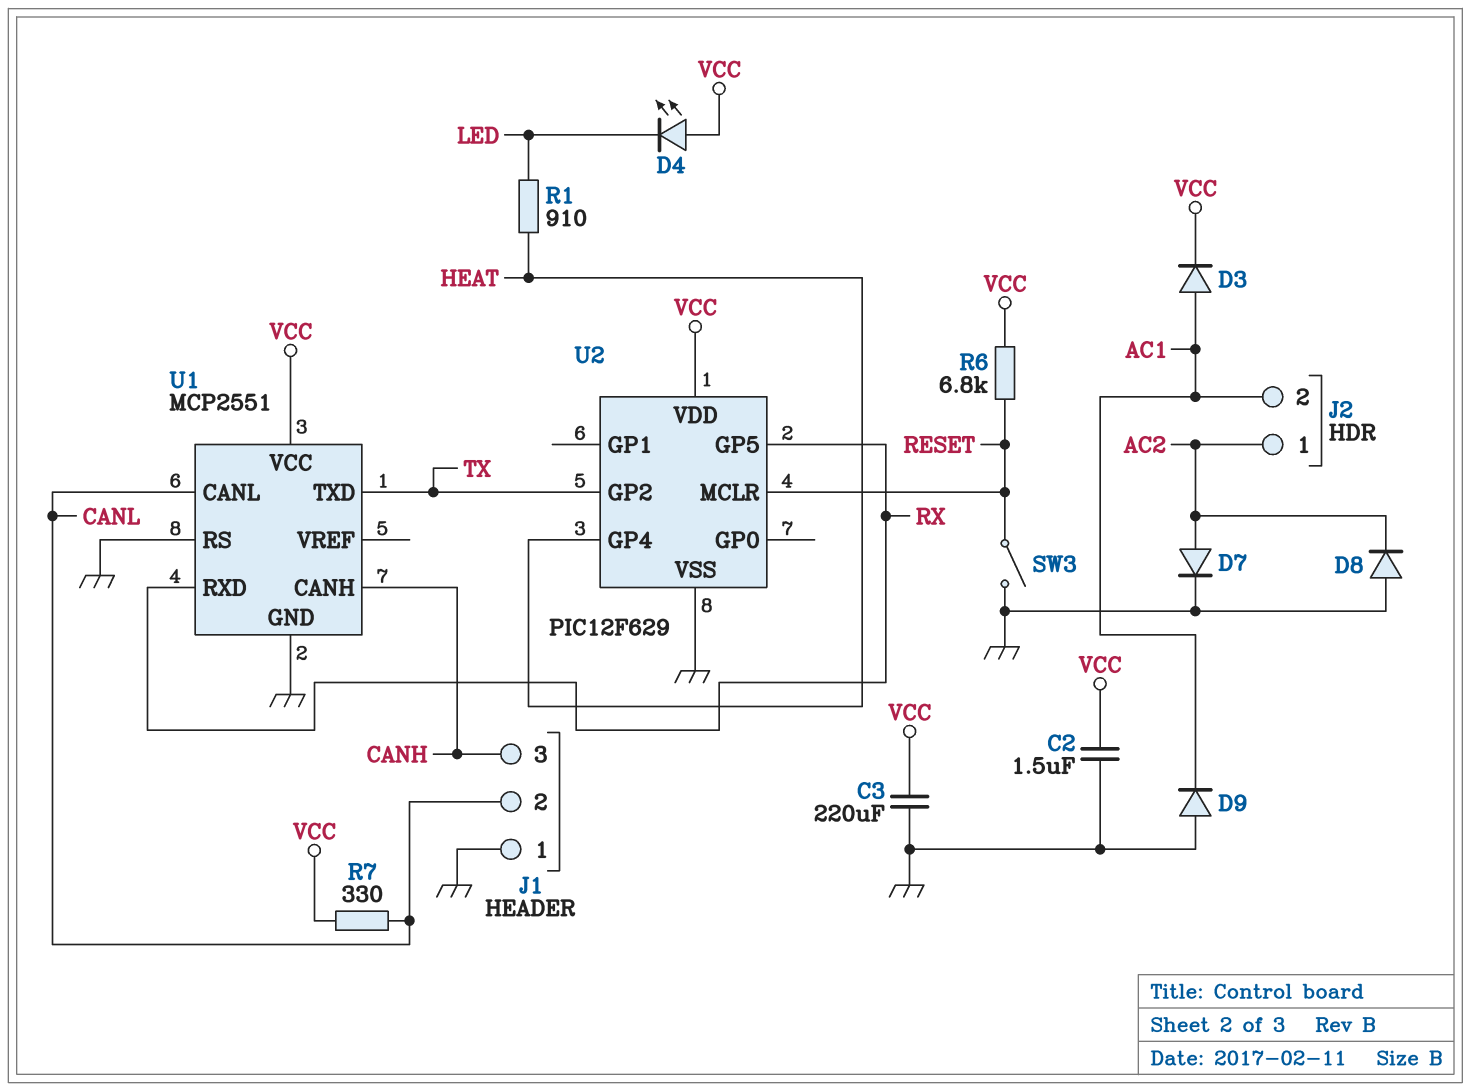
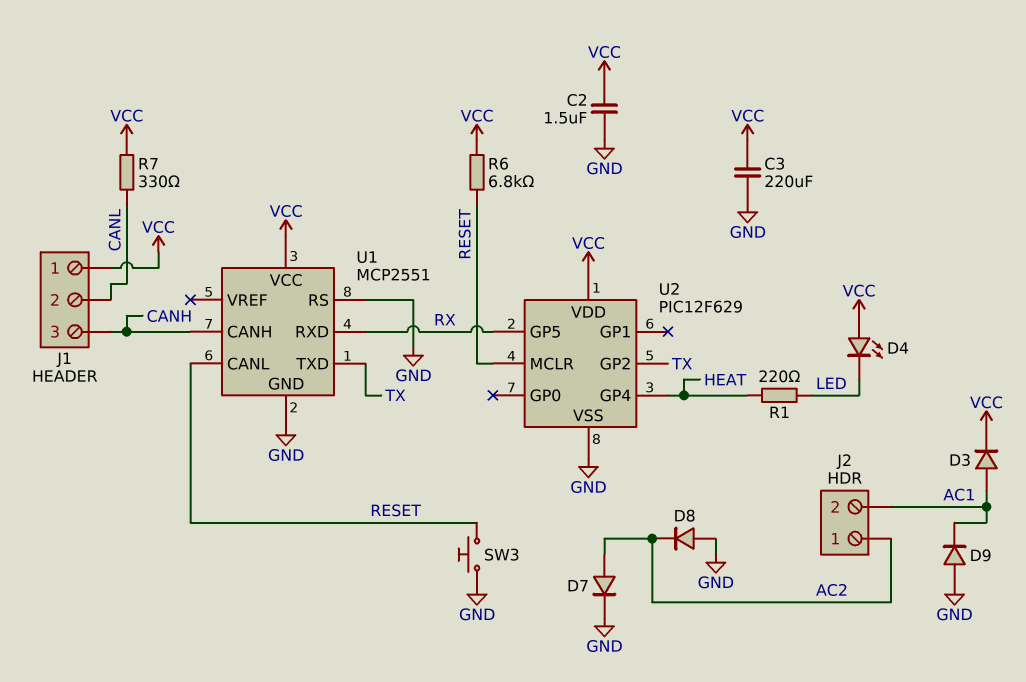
J1 pin 1: GND -> VCC
R1: 910 (HEAT, LED) -> 220 (HEAT, LED)
SW3: switch (GND, RESET) -> button (GND, RESET)
U1 pin CANL: CANL -> RESET

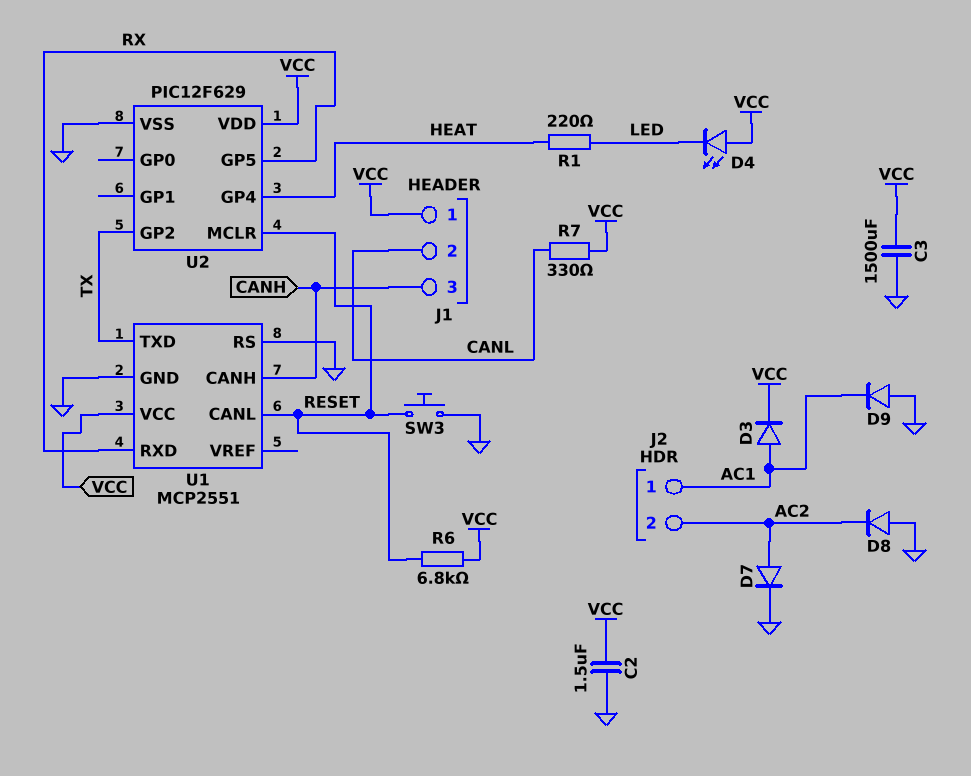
C3: 220uF (GND, VCC) -> 1500uF (GND, VCC)
J2 pin 1: AC2 -> AC1
J2 pin 2: AC1 -> AC2

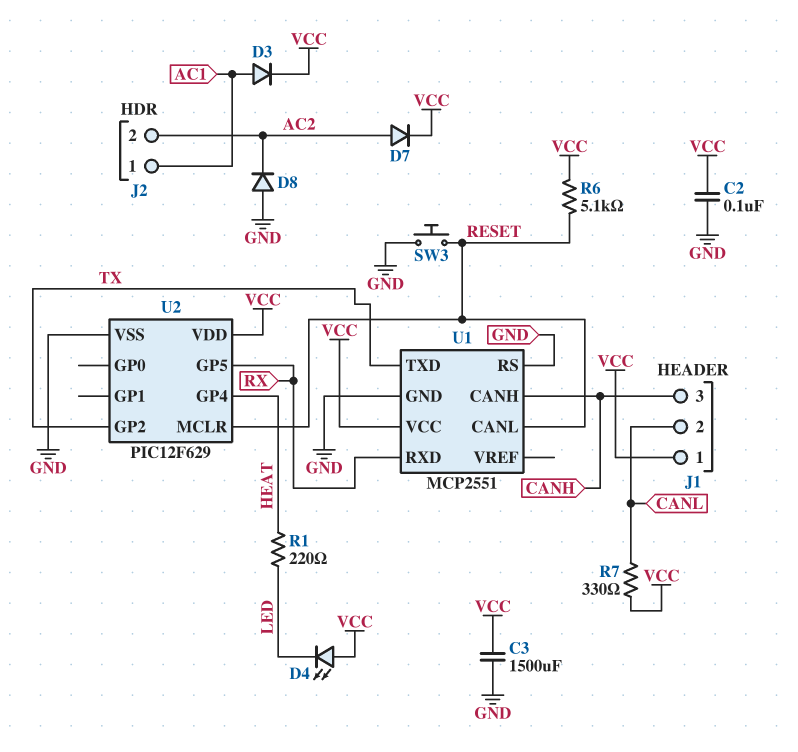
C2: 1.5uF (GND, VCC) -> 100nF (GND, VCC)
D7: diode (A AC2, K GND) -> diode (A AC2, K VCC)
D9: diode (A GND, K AC1) -> none
R6: 6.8k (RESET, VCC) -> 5.1k (RESET, VCC)

